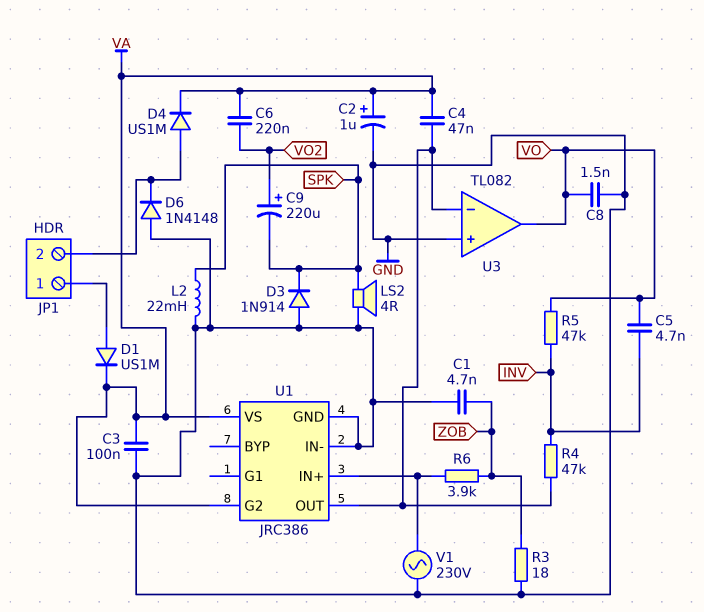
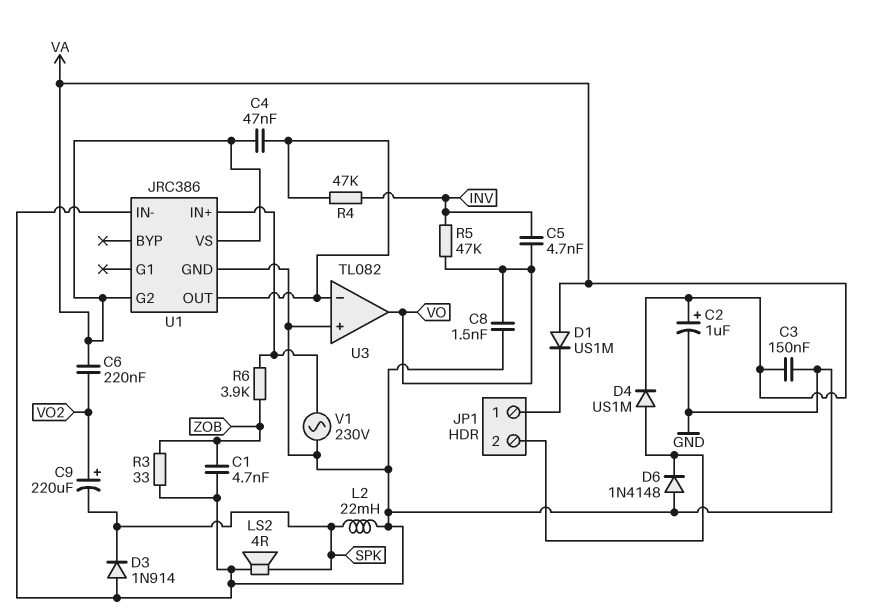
C3: 100nF (GND, VA) -> 150nF (GND, VA)
D1: diode US1M (A JP1/1, K VA) -> diode US1M (A VA, K JP1/1)
R3: 18 (GND, ZOB) -> 33 (GND, ZOB)

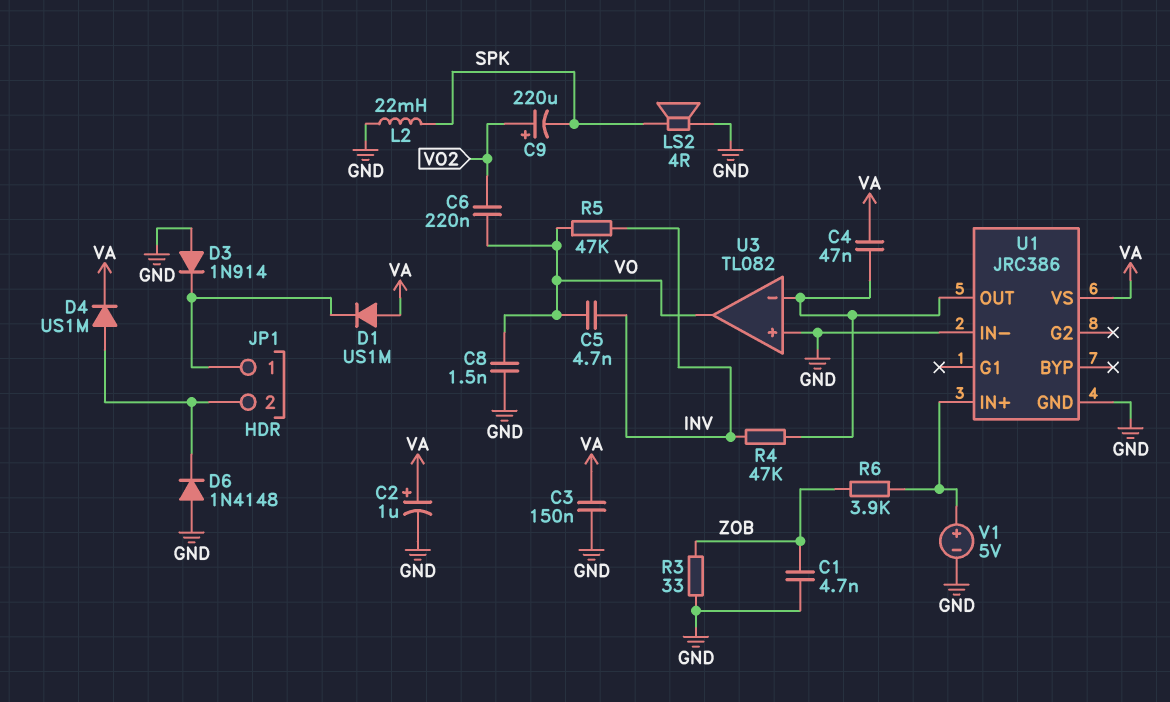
C6: 220nF (VA, VO2) -> 220nF (VO, VO2)
D3: diode 1N914 (A GND, K SPK) -> diode 1N914 (A GND, K JP1/1)
U1 pin G2: VA -> none
V1: AC 230V (GND, U1/IN+) -> 5V (plus U1/IN+, minus GND)

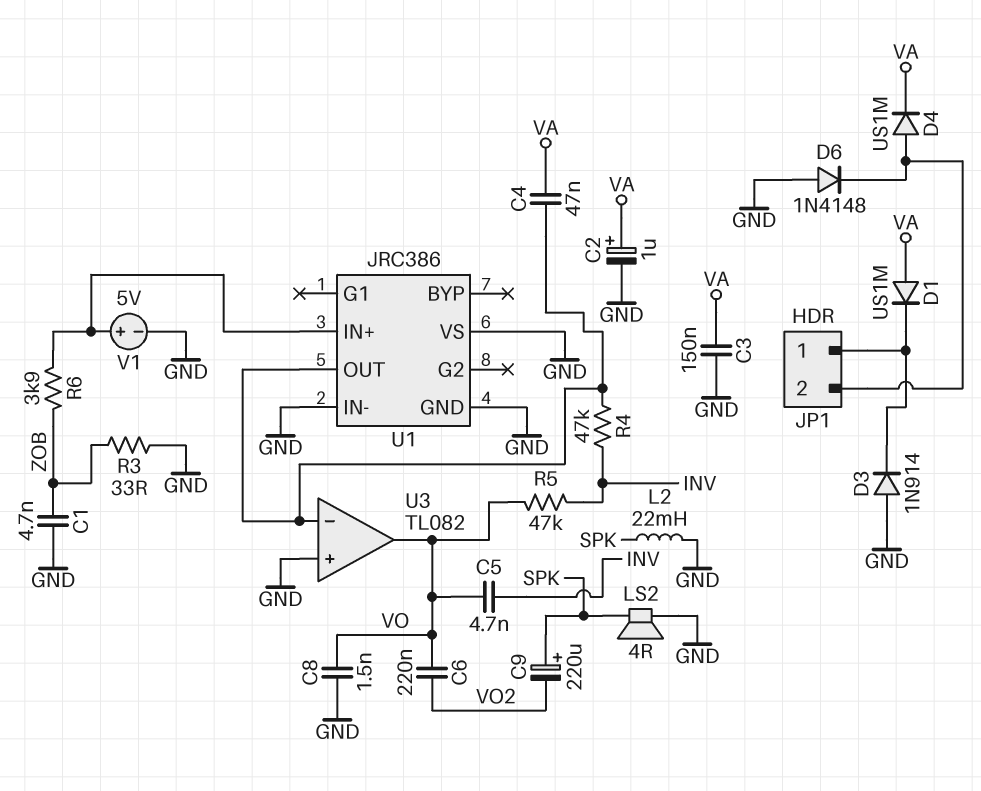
C9: 220uF (plus VO2, minus SPK) -> 220uF (plus SPK, minus VO2)
U1 pin VS: VA -> GND

